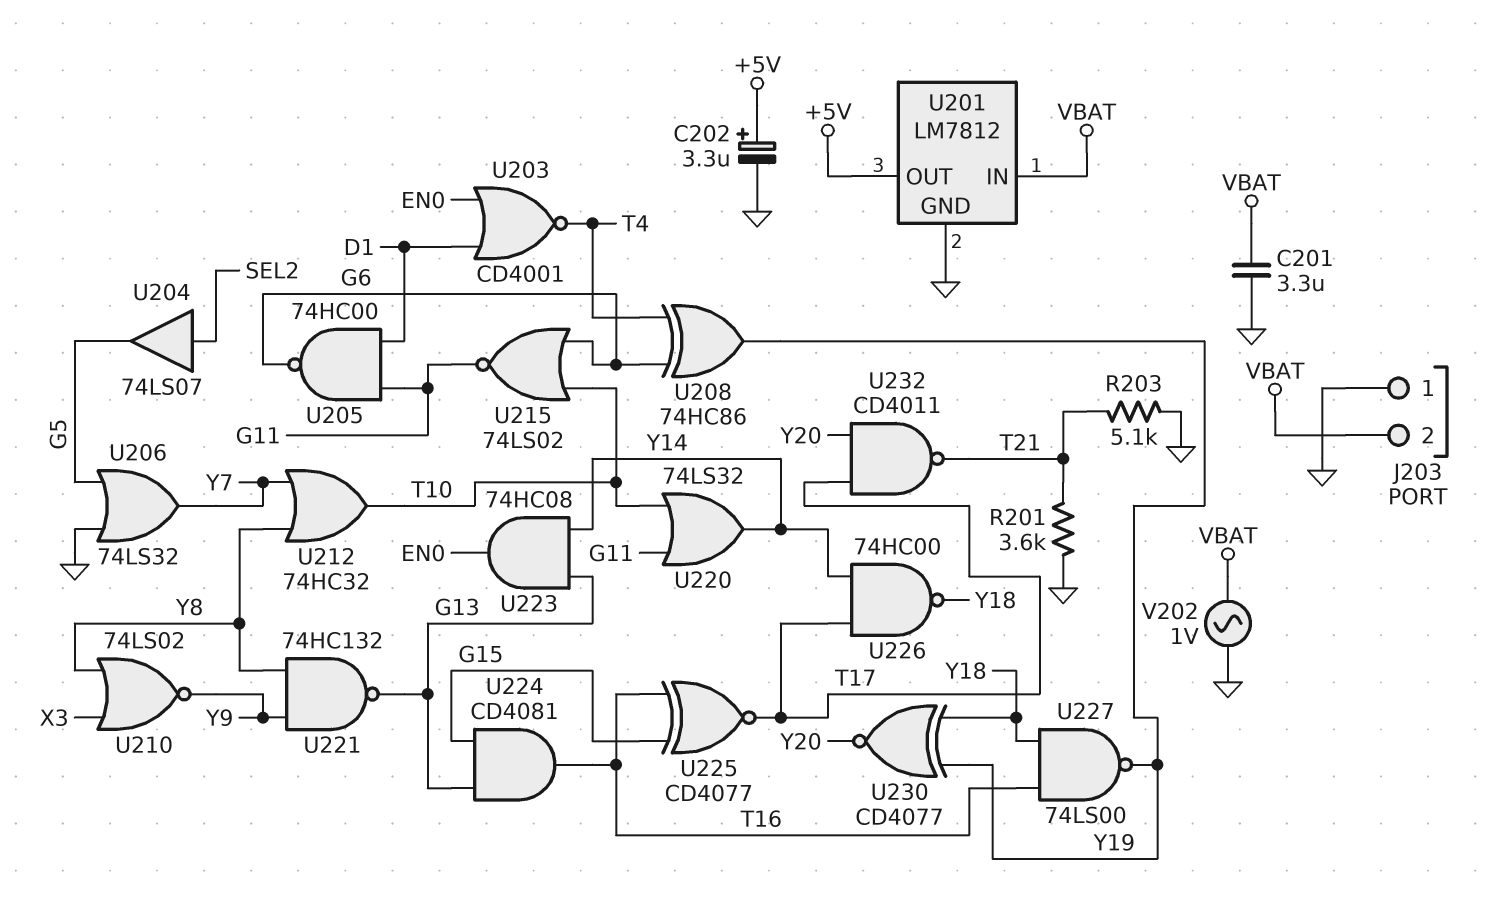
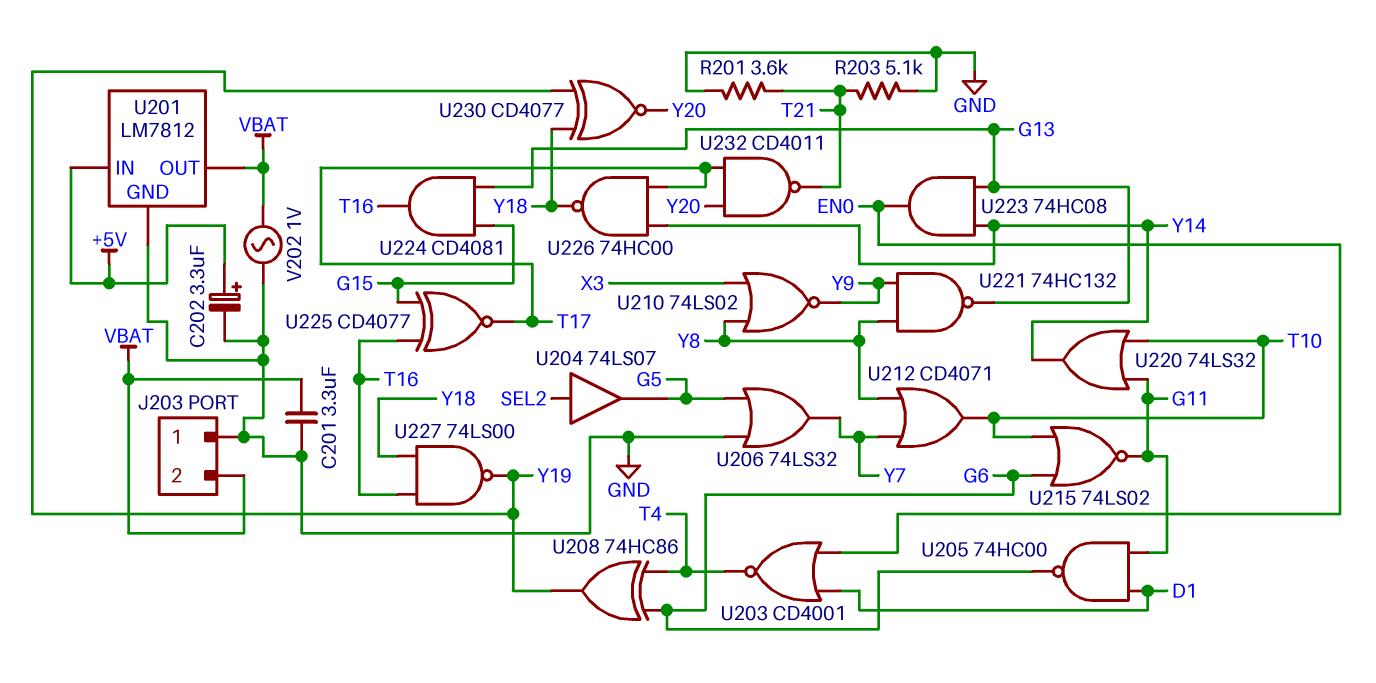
U201 pin IN: VBAT -> +5V
U201 pin OUT: +5V -> VBAT
U212: OR 74HC32 (in Y7, in Y8, out T10) -> OR CD4071 (in Y7, in Y8, out T10)

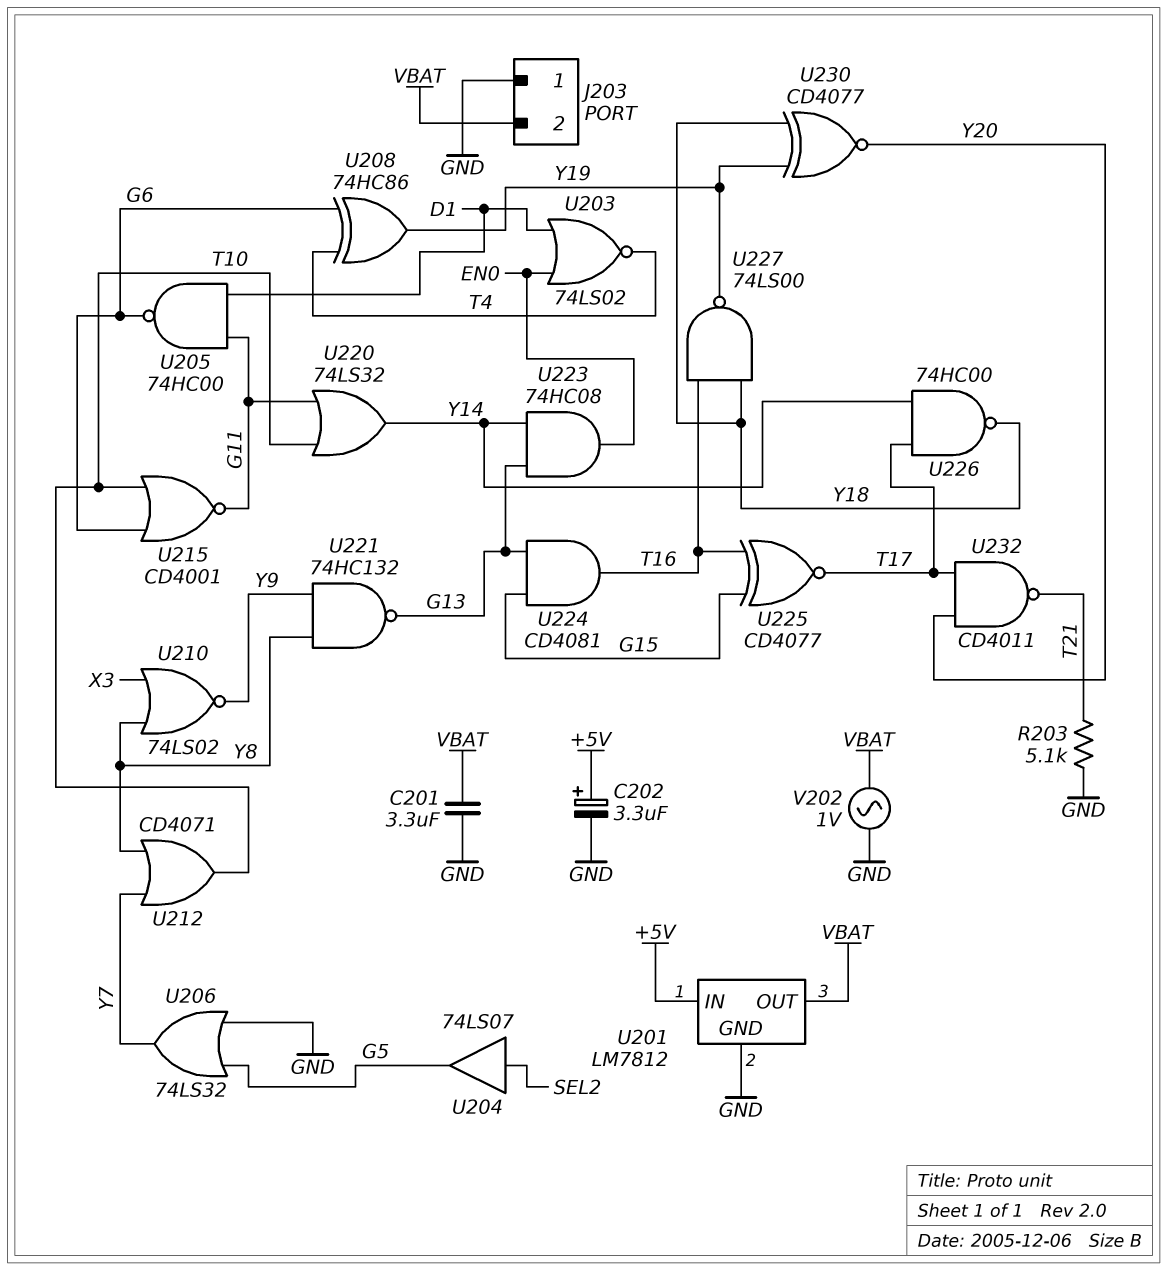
R201: 3.6k (GND, T21) -> none
U203: NOR CD4001 (in D1, in EN0, out T4) -> NOR 74LS02 (in D1, in EN0, out T4)
U215: NOR 74LS02 (in G6, in T10, out G11) -> NOR CD4001 (in G6, in T10, out G11)

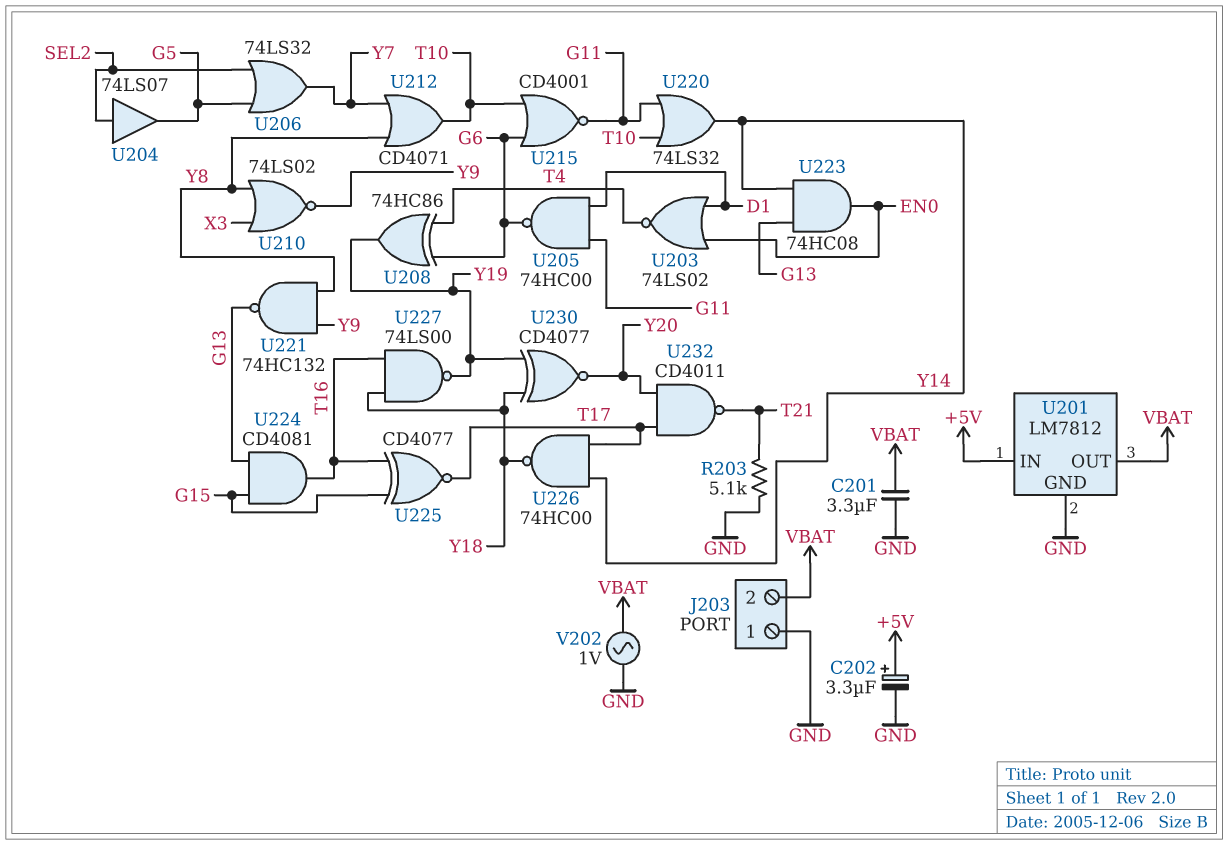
U206: OR 74LS32 (in G5, in GND, out Y7) -> OR 74LS32 (in G5, in SEL2, out Y7)

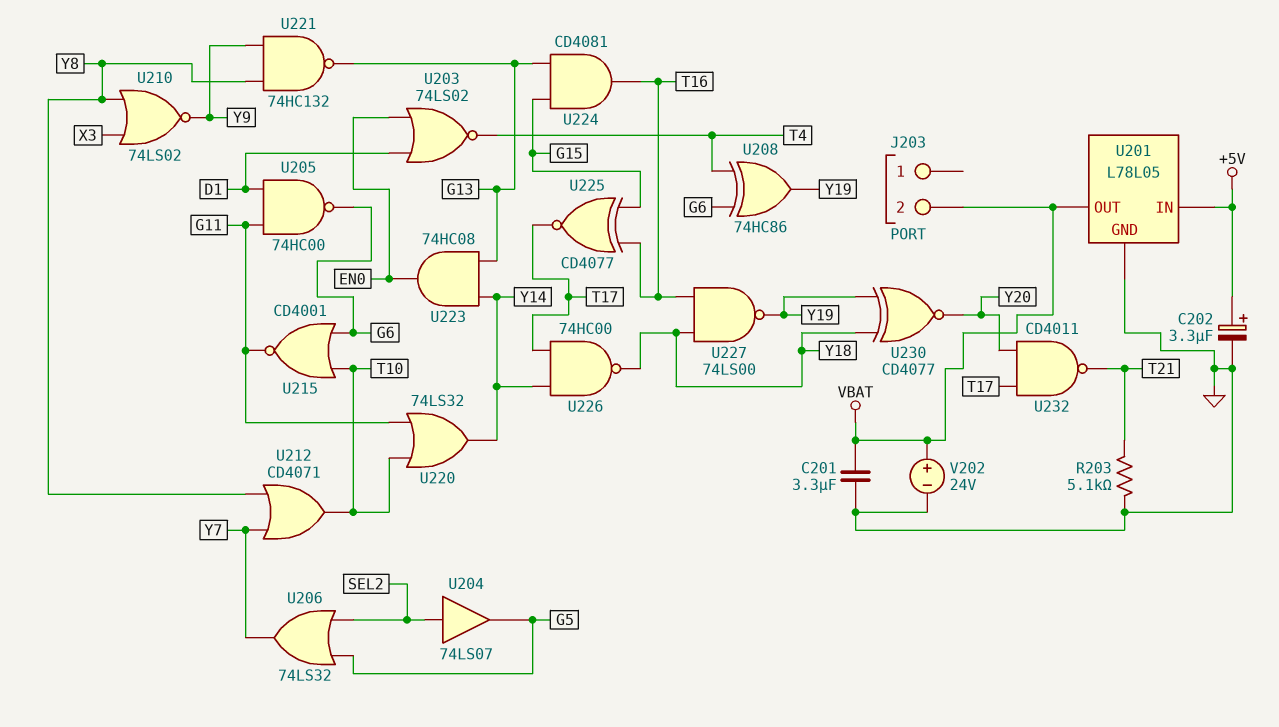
J203 pin 1: GND -> none
U201: LM7812 -> L78L05
V202: AC 1V (GND, VBAT) -> 24V (plus VBAT, minus GND)

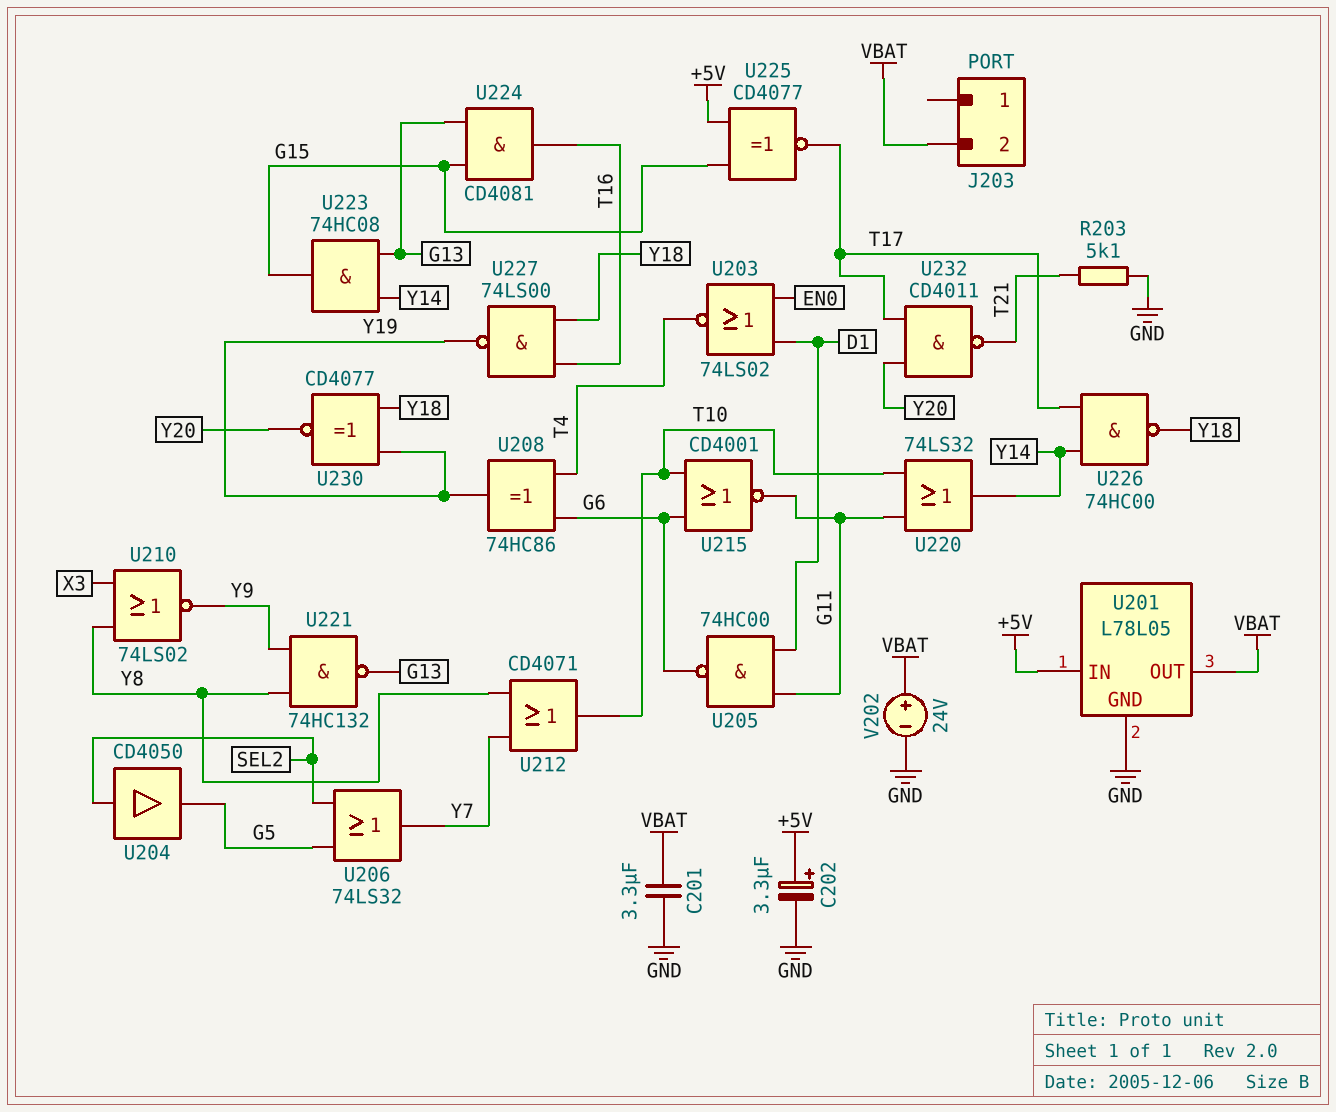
U204: buffer 74LS07 (in SEL2, out G5) -> buffer CD4050 (in SEL2, out G5)
U223: AND 74HC08 (in G13, in Y14, out EN0) -> AND 74HC08 (in G13, in Y14, out G15)
U225: XNOR CD4077 (in G15, in T16, out T17) -> XNOR CD4077 (in +5V, in G15, out T17)

